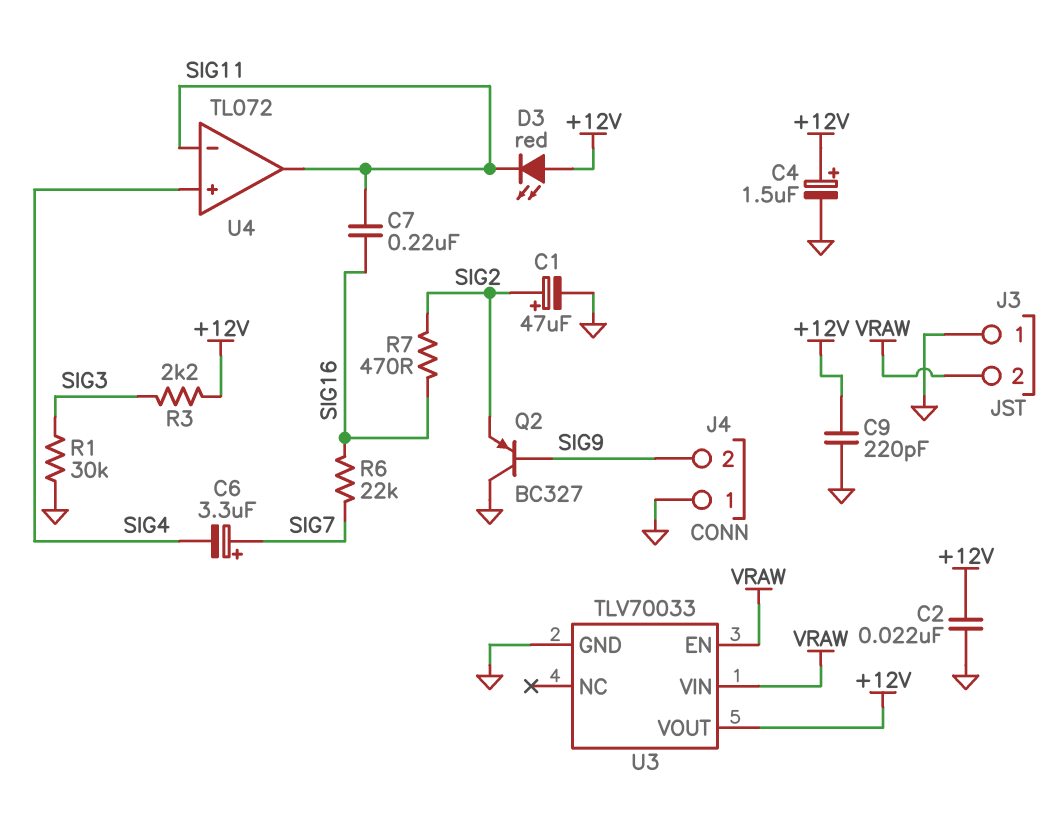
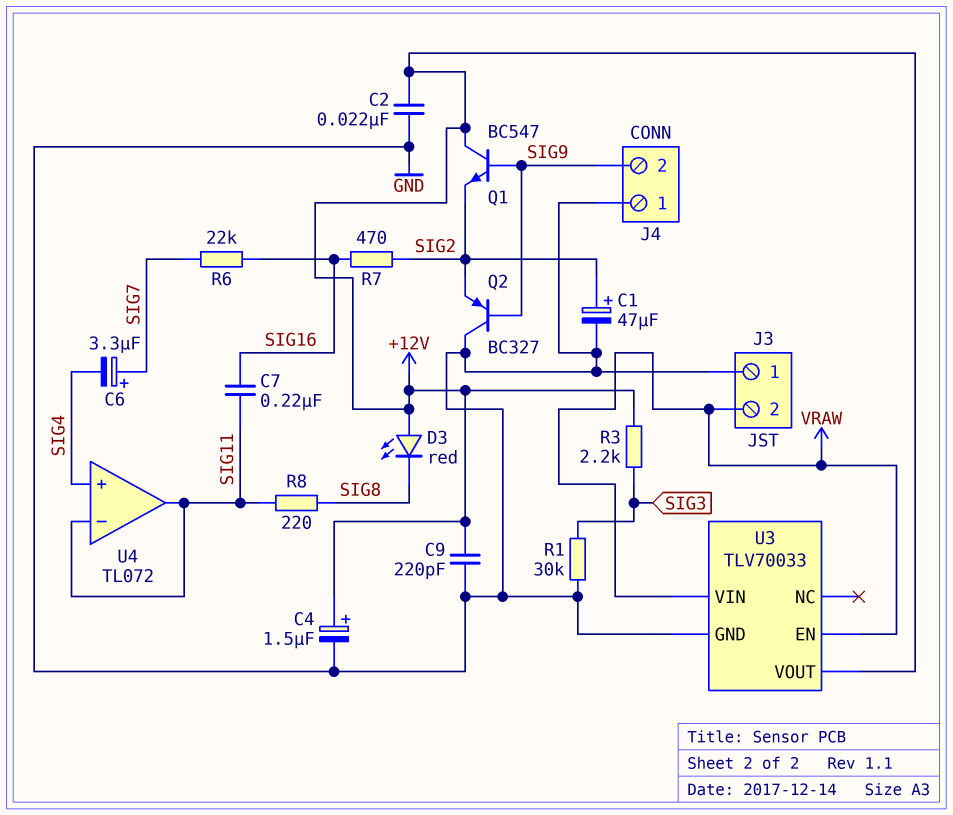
D3: LED red (A +12V, K SIG11) -> LED red (A +12V, K SIG8)
Q1: none -> NPN BC547 (B SIG9, C +12V, E SIG2)
R8: none -> 220 (SIG8, SIG11)

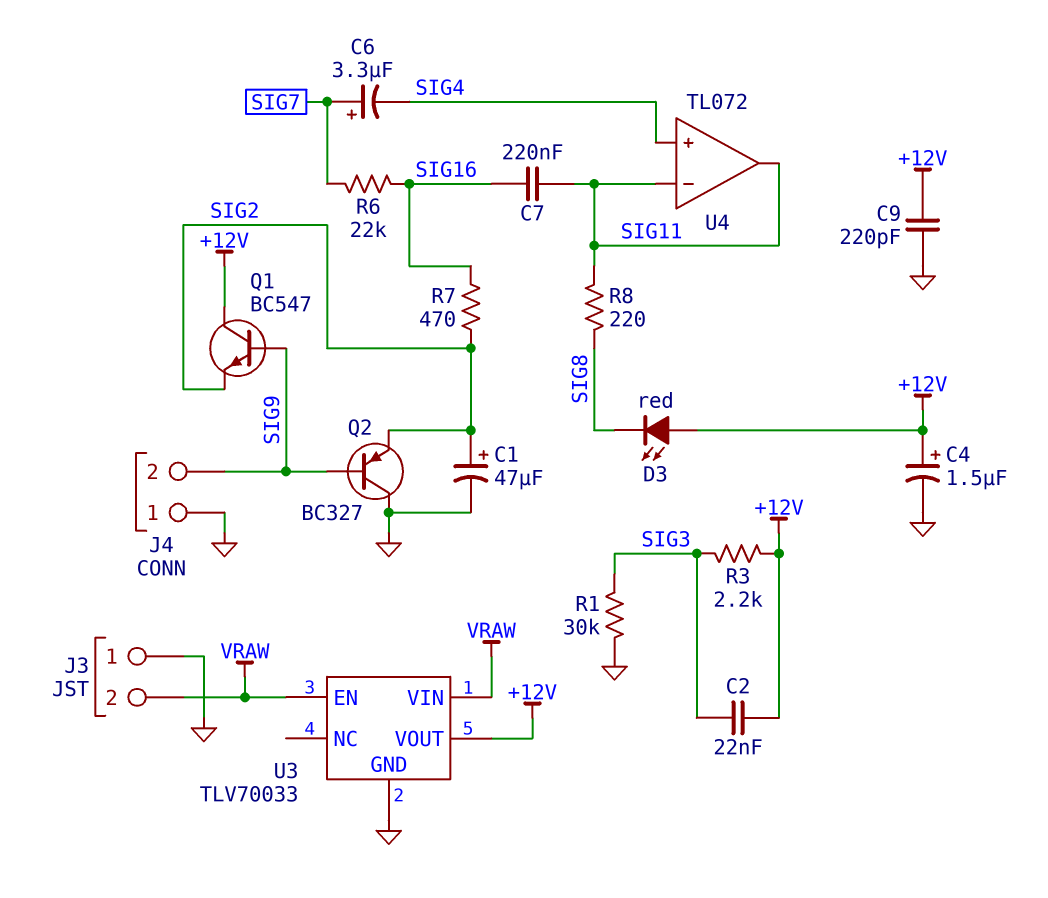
C2: 22nF (+12V, GND) -> 22nF (+12V, SIG3)

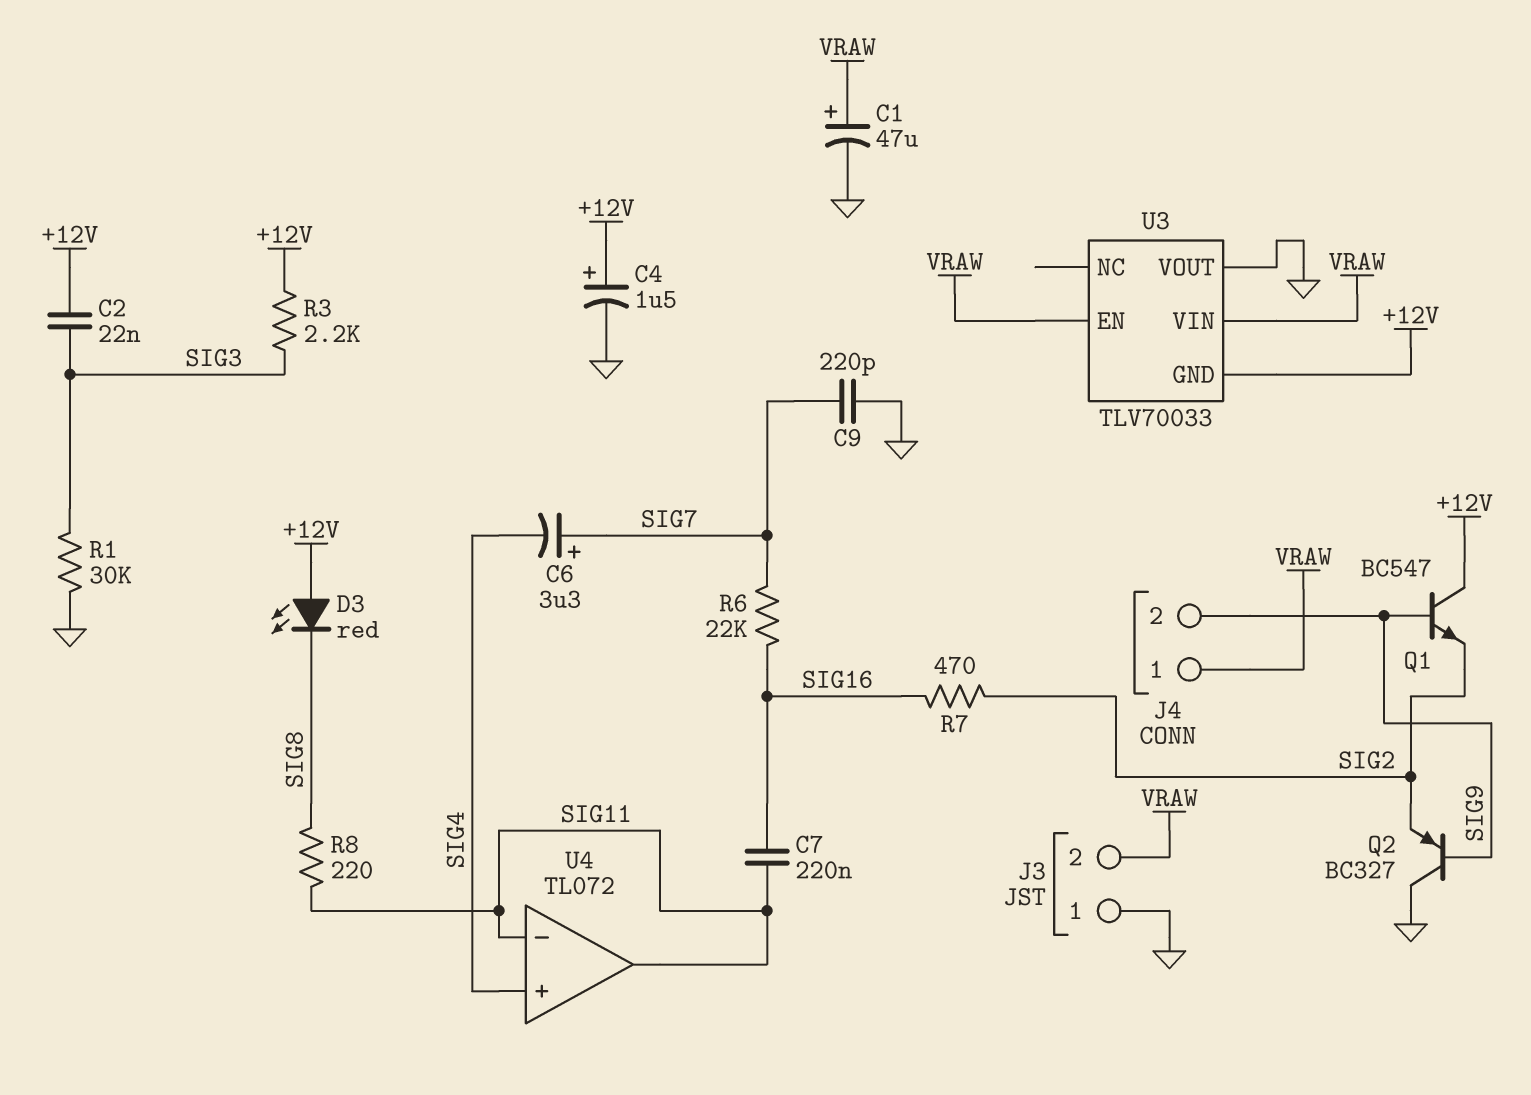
C1: 47uF (plus SIG2, minus GND) -> 47uF (plus VRAW, minus GND)
C9: 220pF (+12V, GND) -> 220pF (GND, SIG7)
J4 pin 1: GND -> VRAW
U3 pin GND: GND -> +12V
U3 pin VOUT: +12V -> GND

